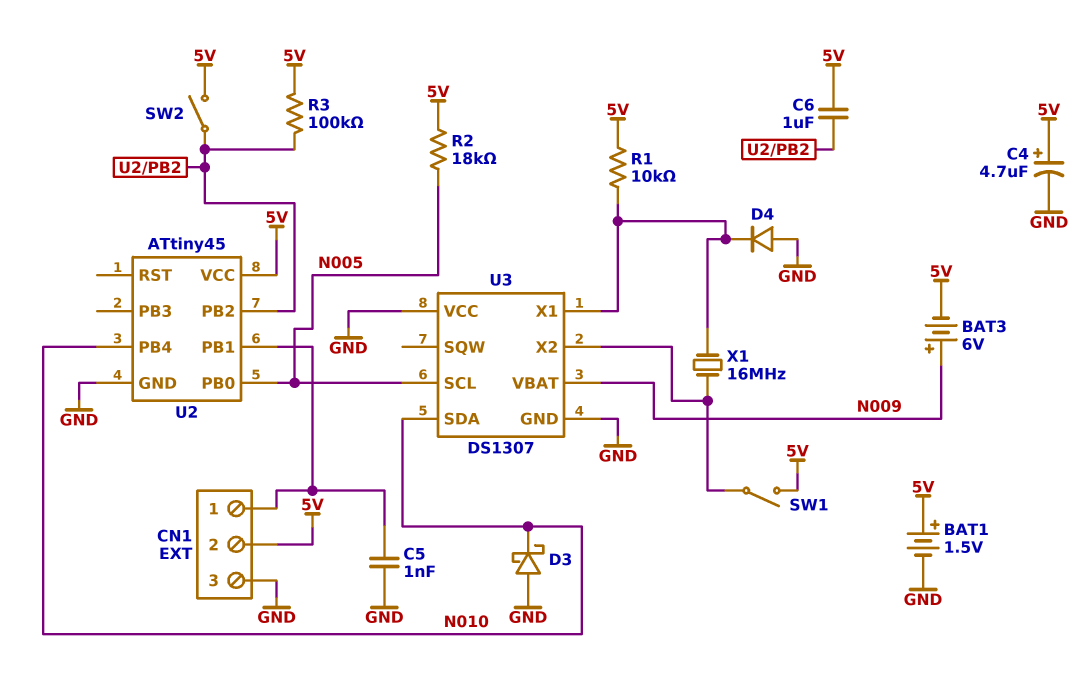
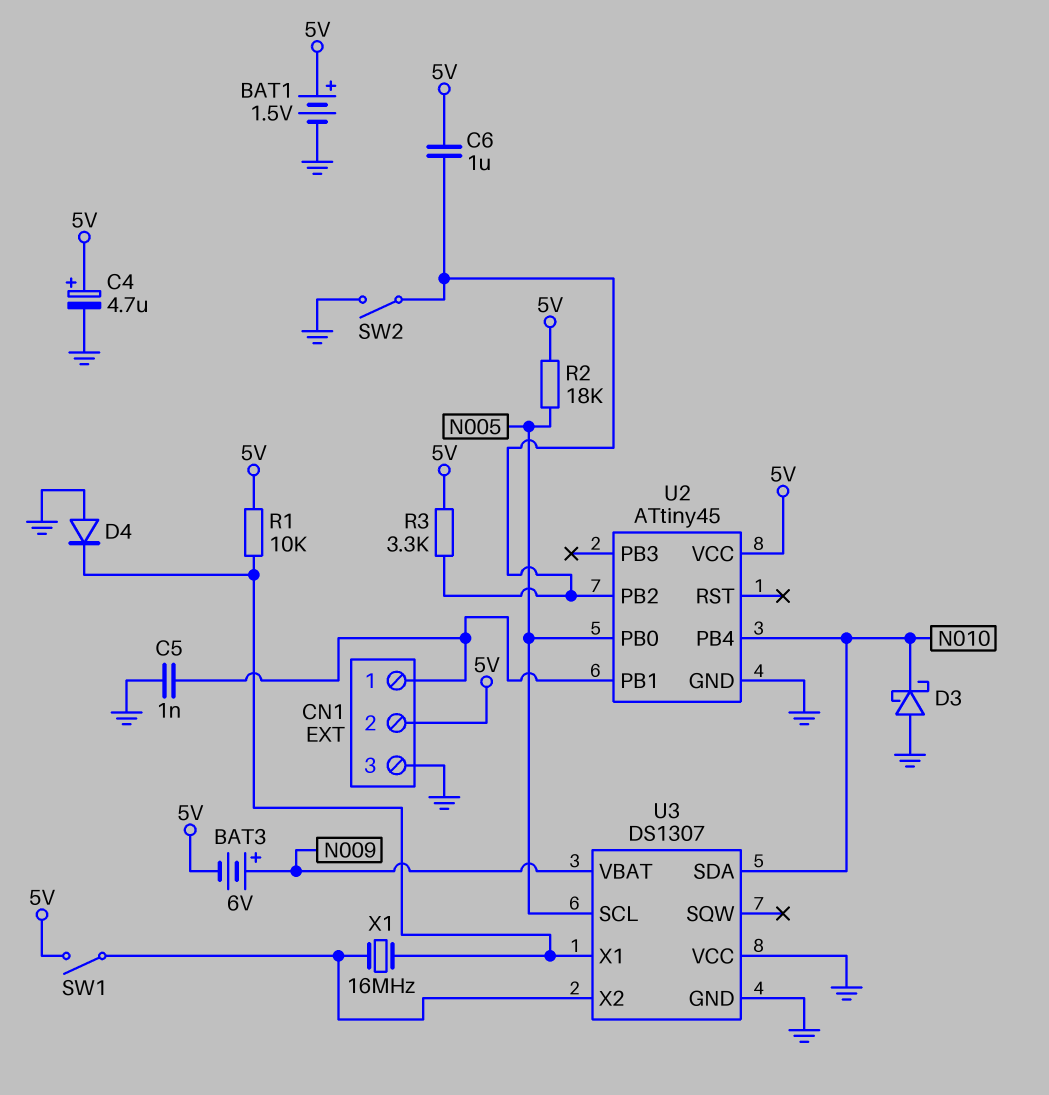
R3: 100k (5V, U2/PB2) -> 3.3k (5V, U2/PB2)
SW2: switch (5V, U2/PB2) -> switch (GND, U2/PB2)

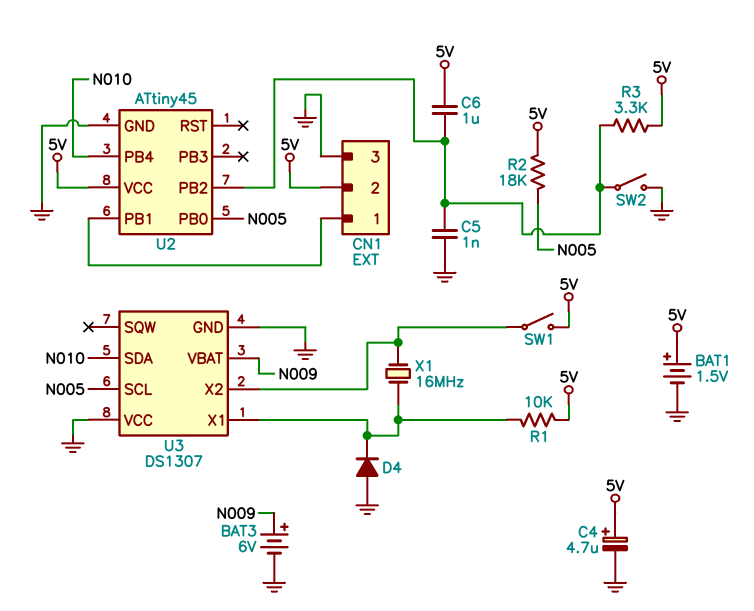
BAT3: 6V (plus N009, minus 5V) -> 6V (plus N009, minus GND)
C5: 1nF (CN1/1, GND) -> 1nF (GND, U2/PB2)
D3: schottky (A GND, K N010) -> none

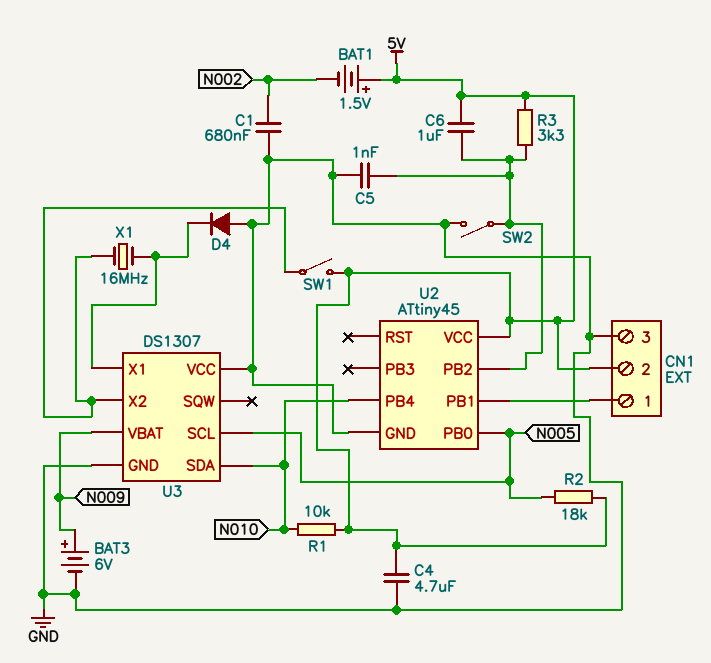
BAT1: 1.5V (plus 5V, minus GND) -> 1.5V (plus 5V, minus N002)
C1: none -> 680nF (GND, N002)
C4: 4.7uF (plus 5V, minus GND) -> 4.7uF (5V, GND)
R1: 10k (5V, U3/X1) -> 10k (5V, N010)

